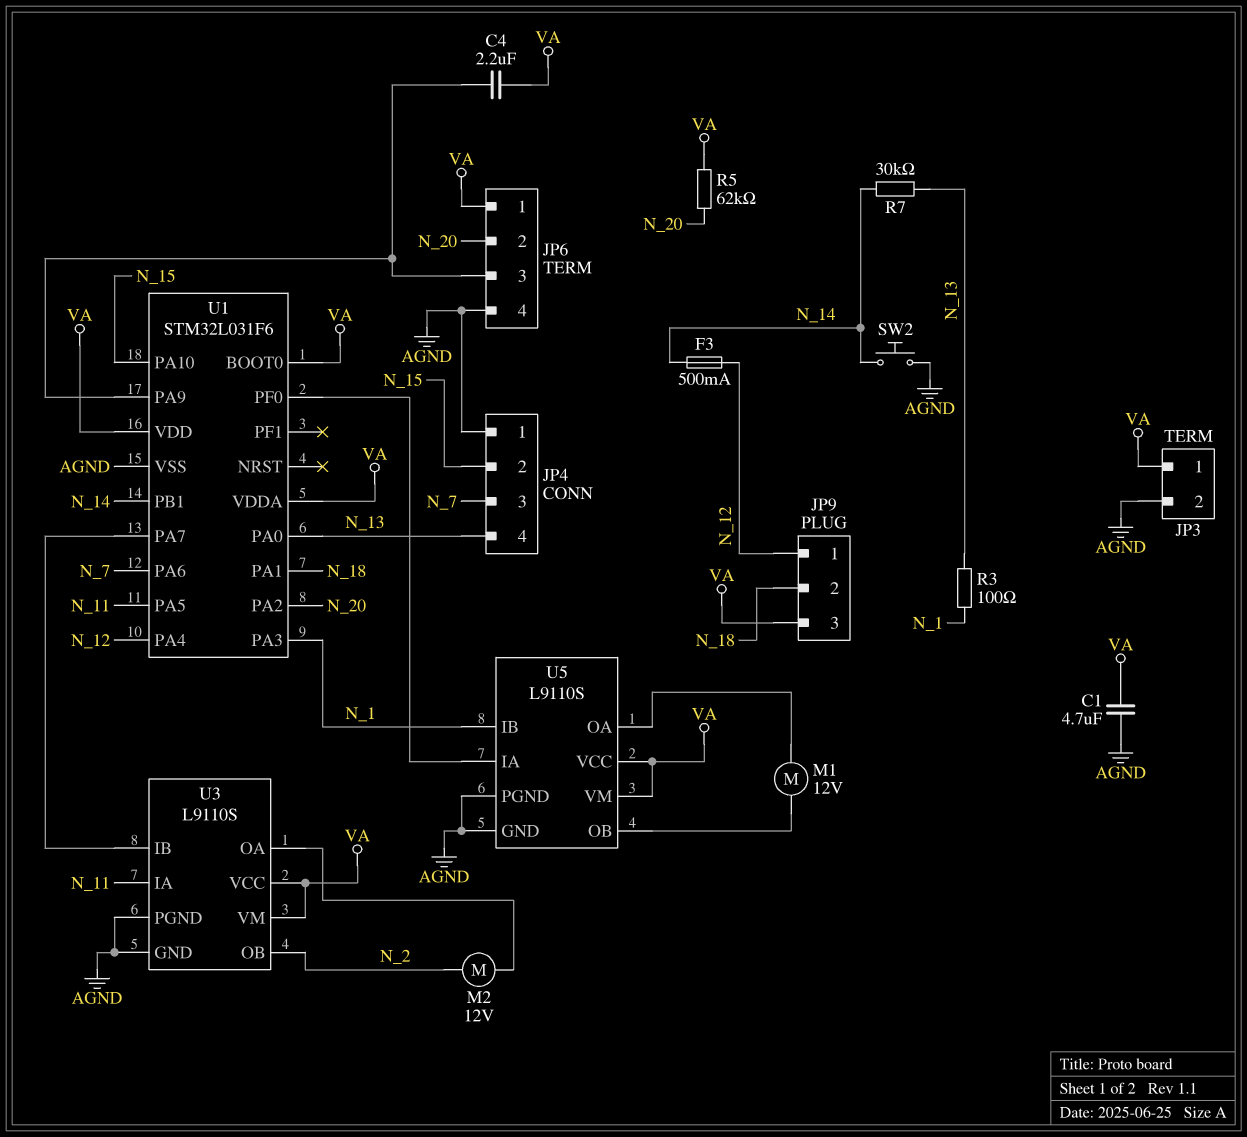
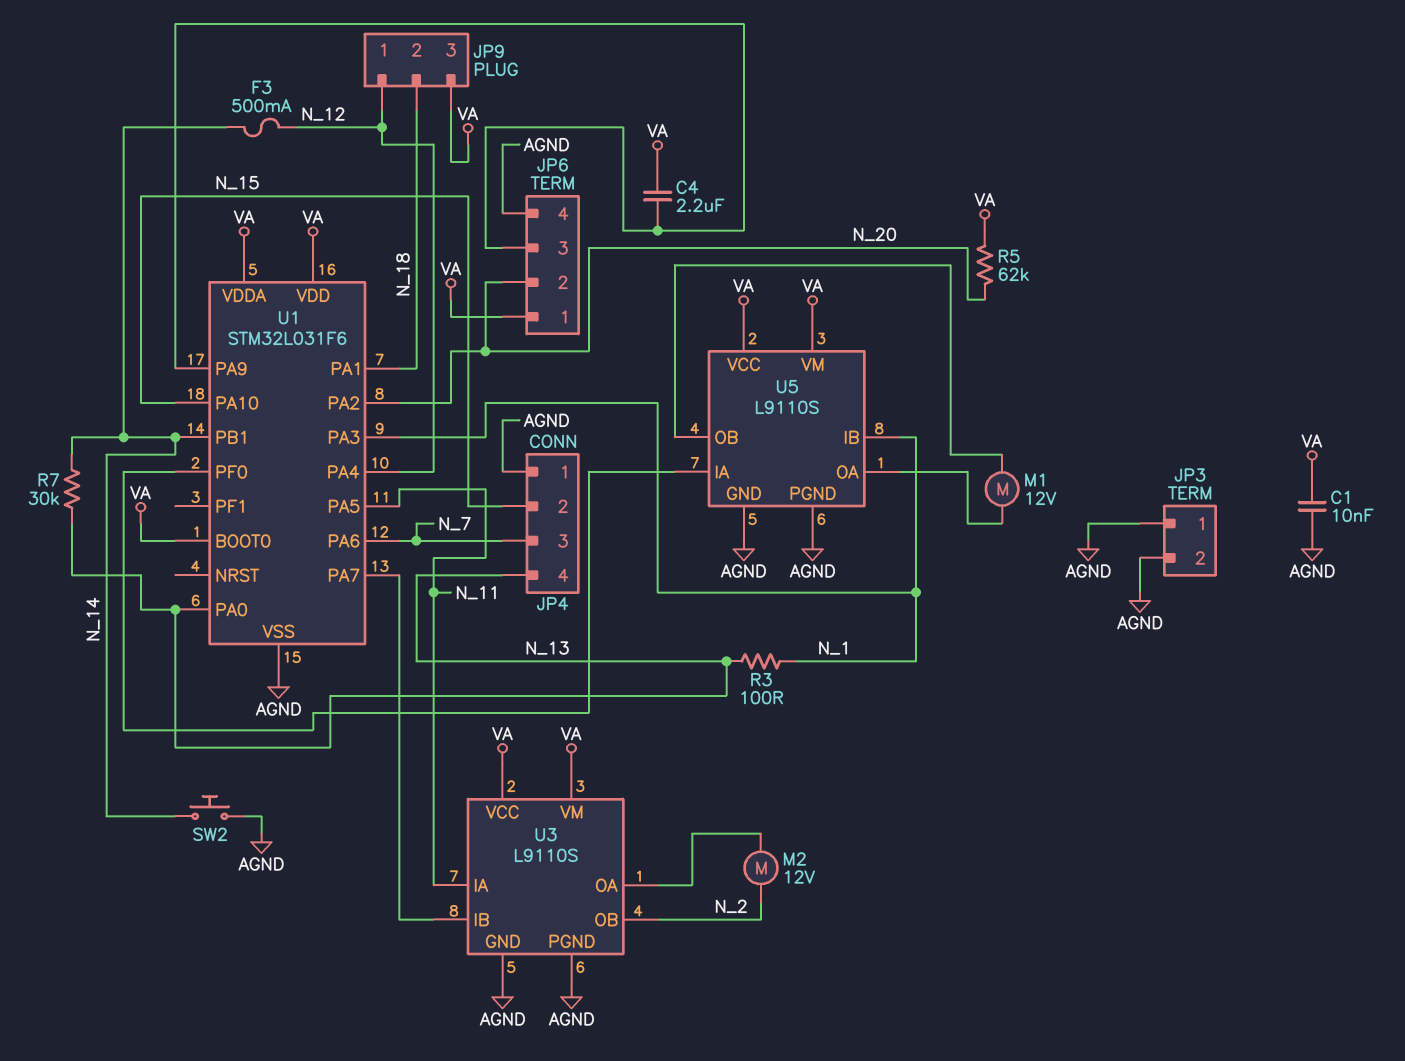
C1: 4.7uF (AGND, VA) -> 10nF (AGND, VA)
JP3 pin 1: VA -> AGND

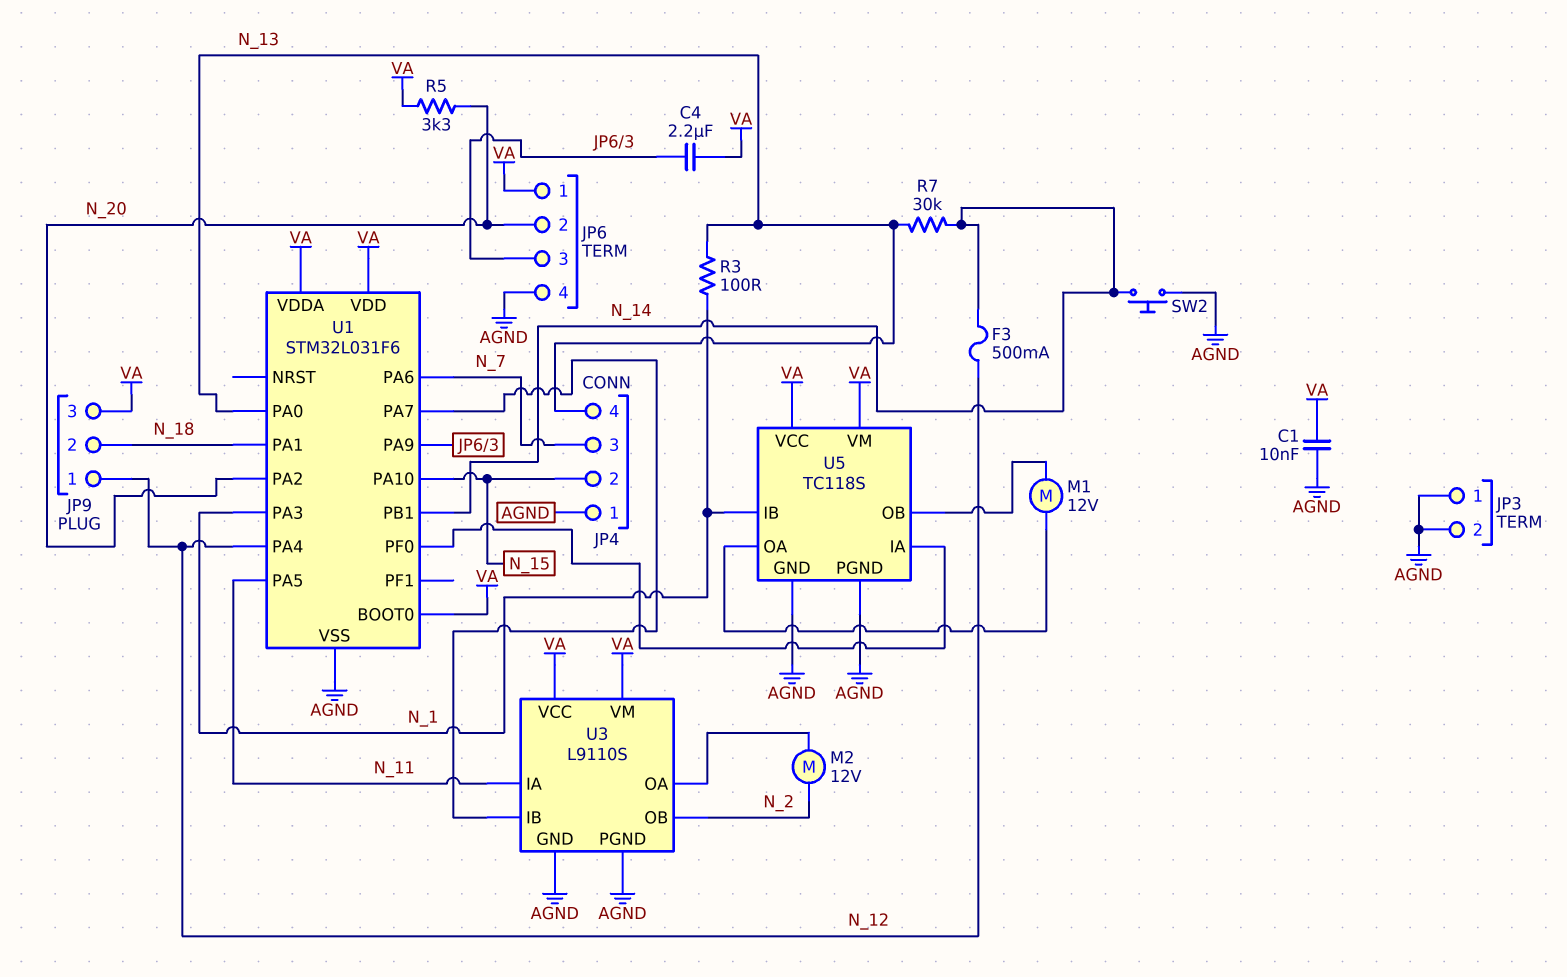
R5: 62k (N_20, VA) -> 3.3k (N_20, VA)
U5: L9110S -> TC118S

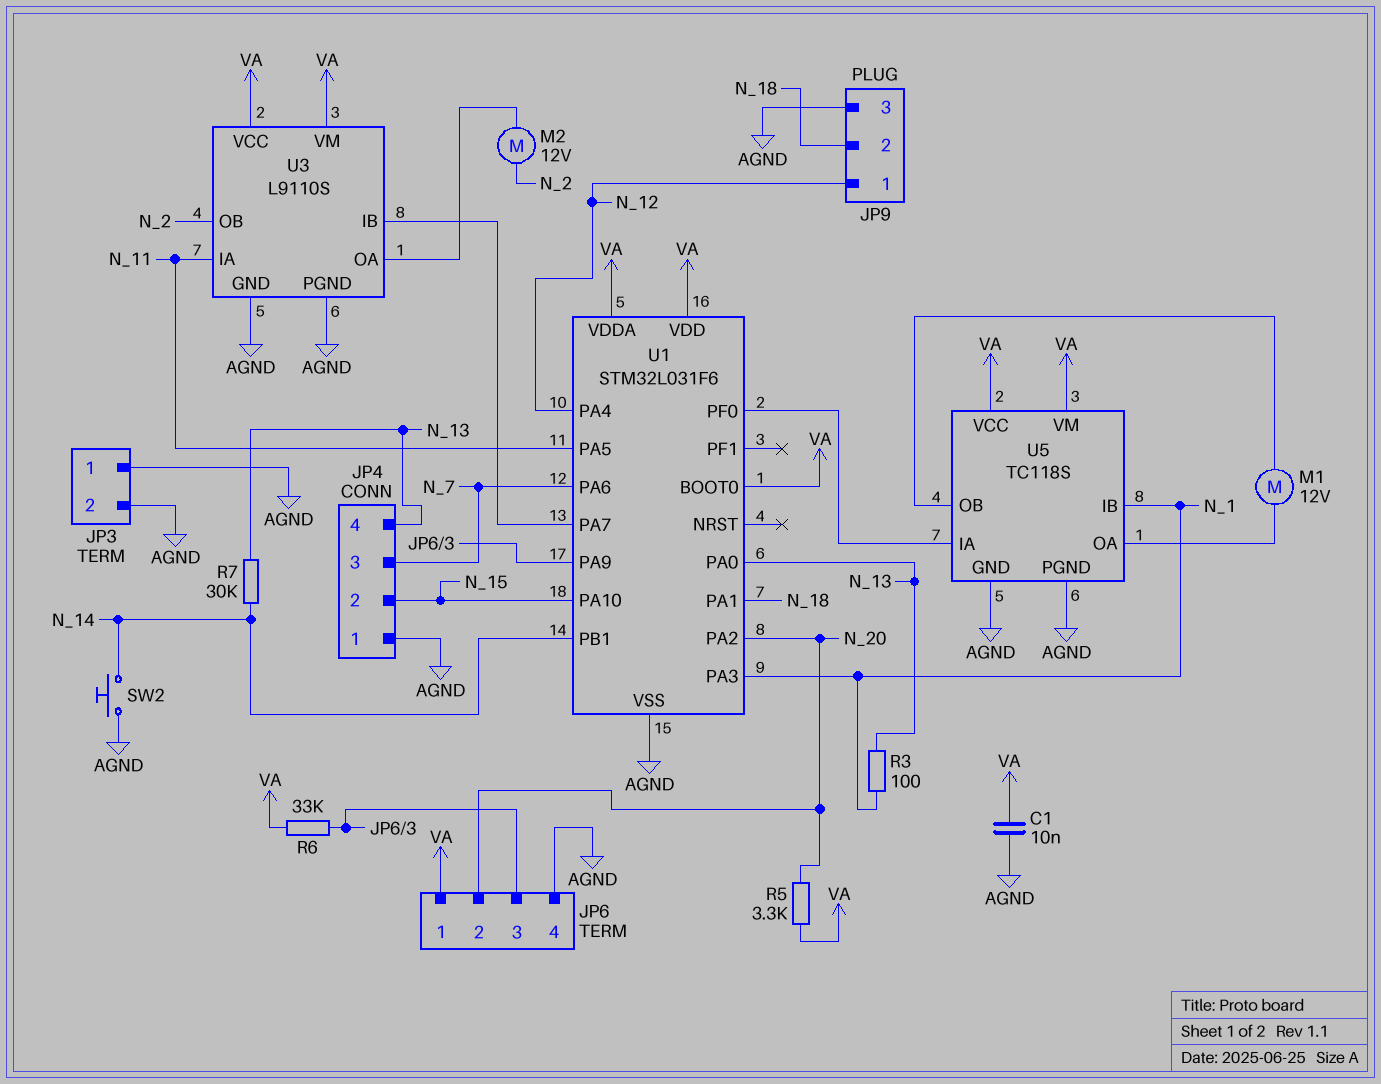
C4: 2.2uF (JP6/3, VA) -> none
F3: 500mA (N_12, N_14) -> none
JP9 pin 3: VA -> AGND
R6: none -> 33k (JP6/3, VA)

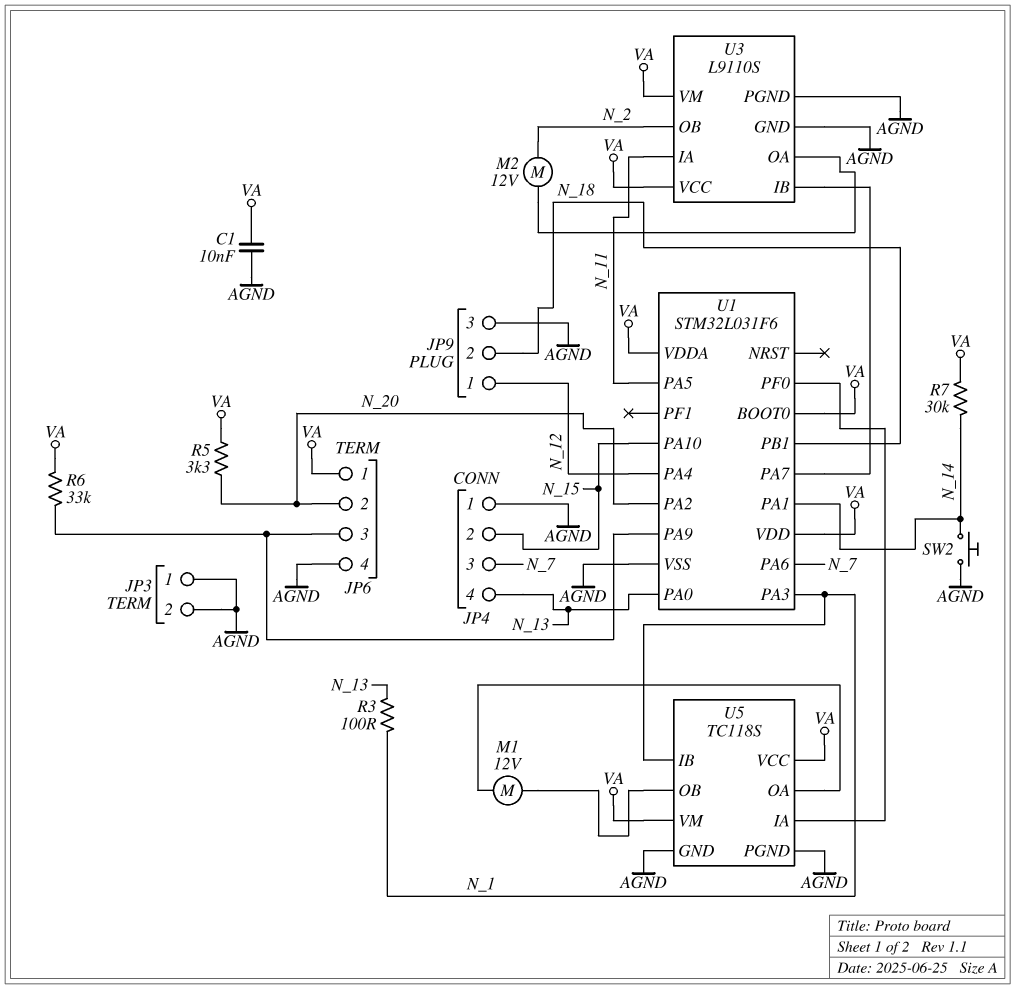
R7: 30k (N_13, N_14) -> 30k (N_14, VA)
U1 pin PA1: N_18 -> N_14
U1 pin PB1: N_14 -> N_18

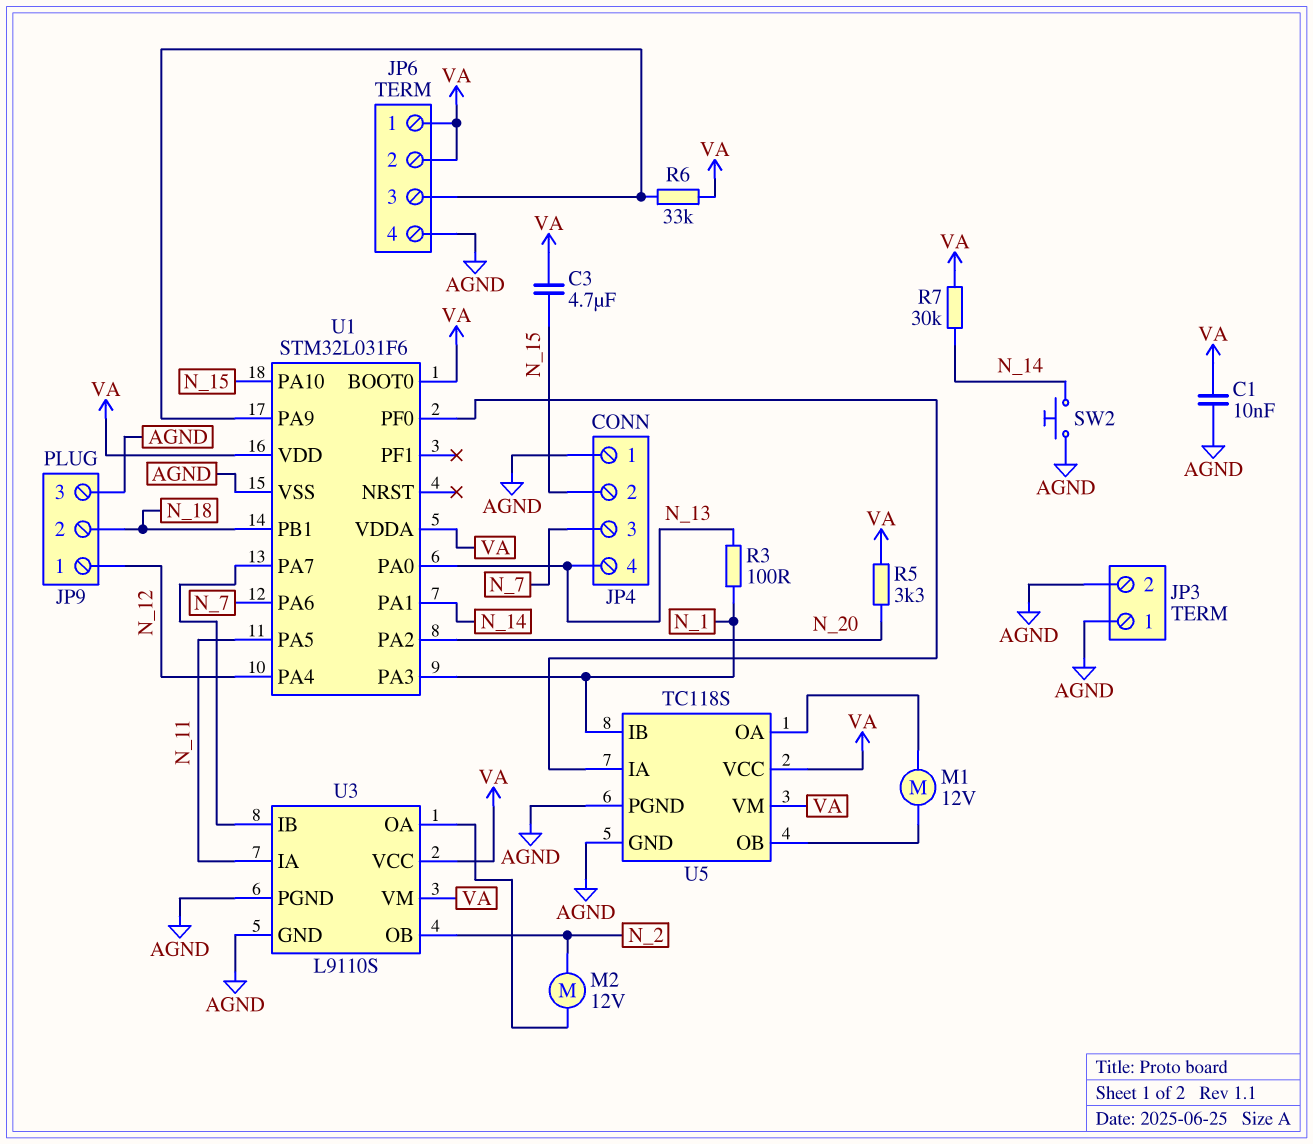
C3: none -> 4.7uF (N_15, VA)
JP6 pin 2: N_20 -> VA

